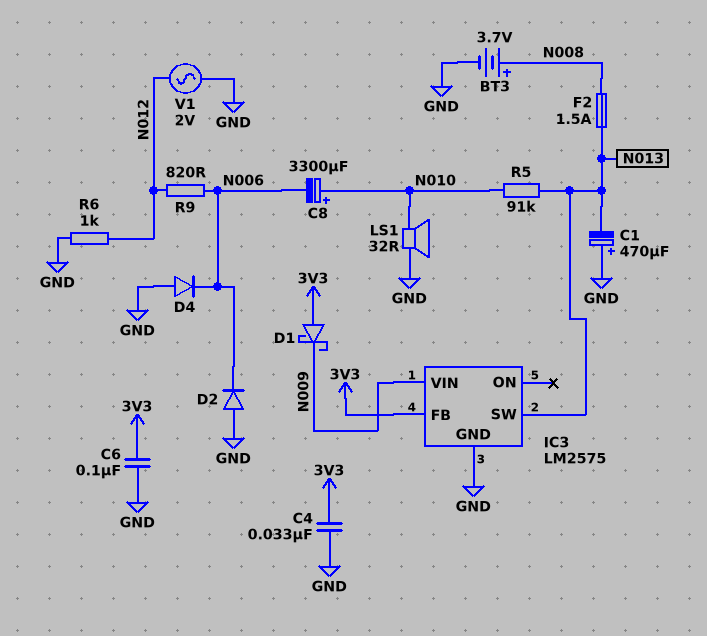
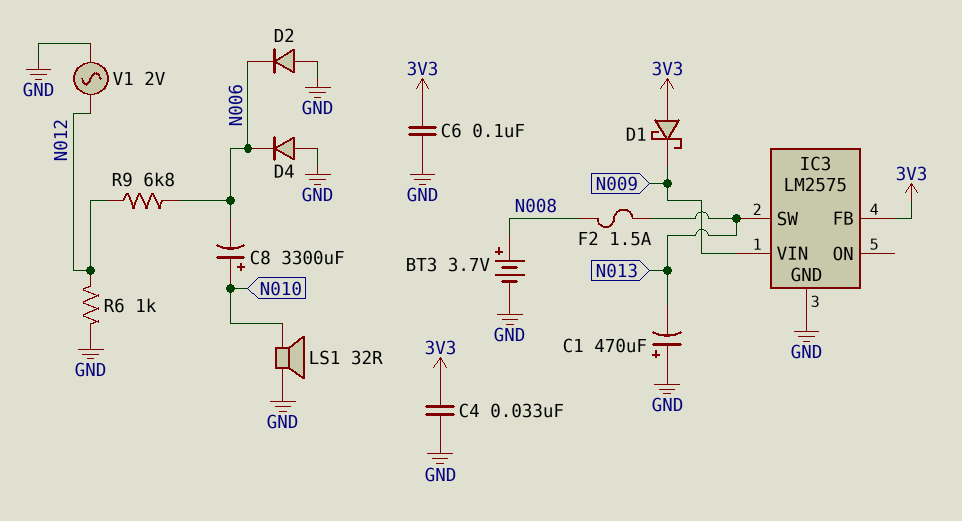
R5: 91k (N010, N013) -> none
R9: 820 (N006, N012) -> 6.8k (N006, N012)

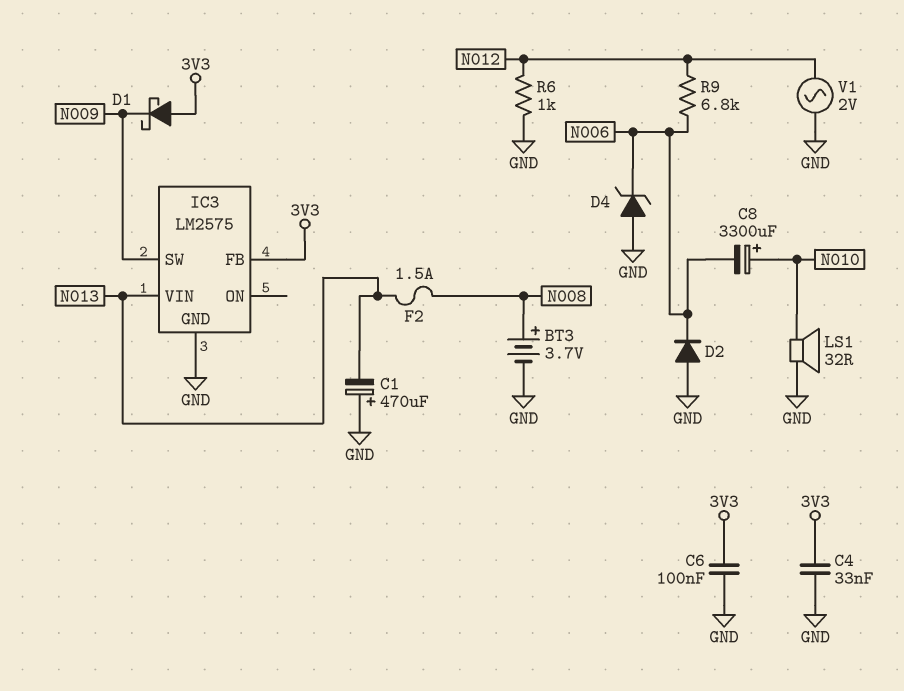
D4: diode (A GND, K N006) -> zener (A GND, K N006)
IC3 pin SW: N013 -> N009
IC3 pin VIN: N009 -> N013

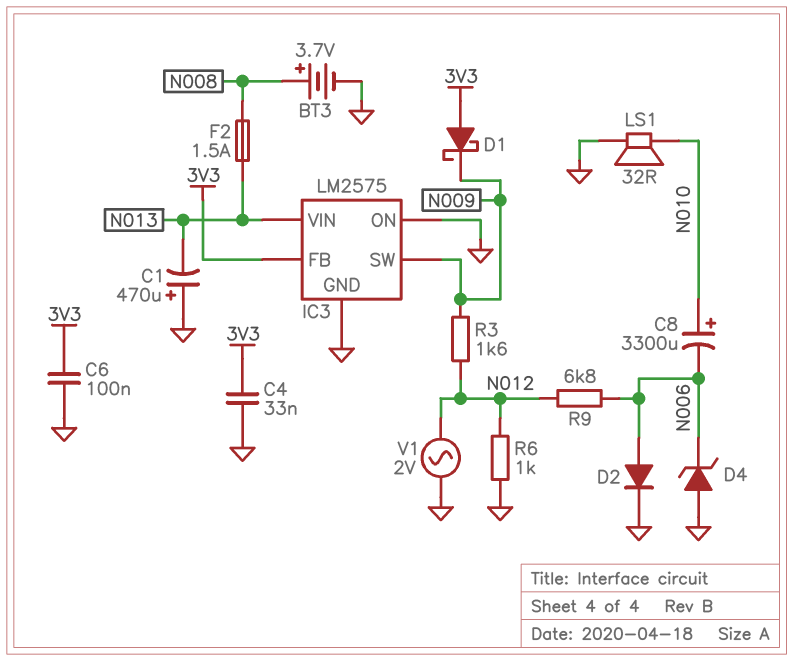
D2: diode (A GND, K N006) -> diode (A N006, K GND)
IC3 pin ON: none -> GND
R3: none -> 1.6k (N009, N012)

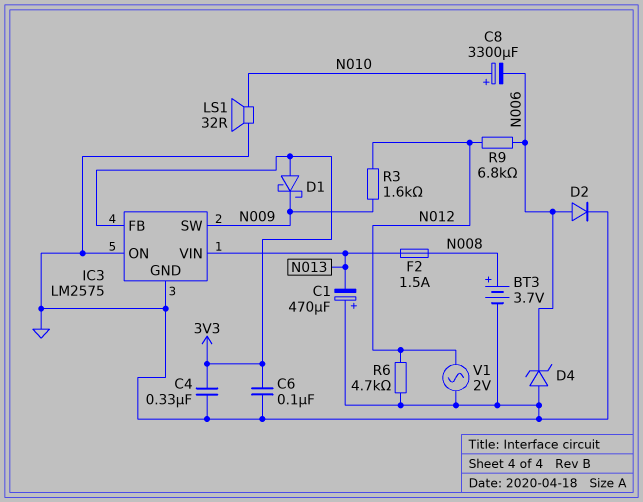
C4: 33nF (3V3, GND) -> 330nF (3V3, GND)
R6: 1k (GND, N012) -> 4.7k (GND, N012)

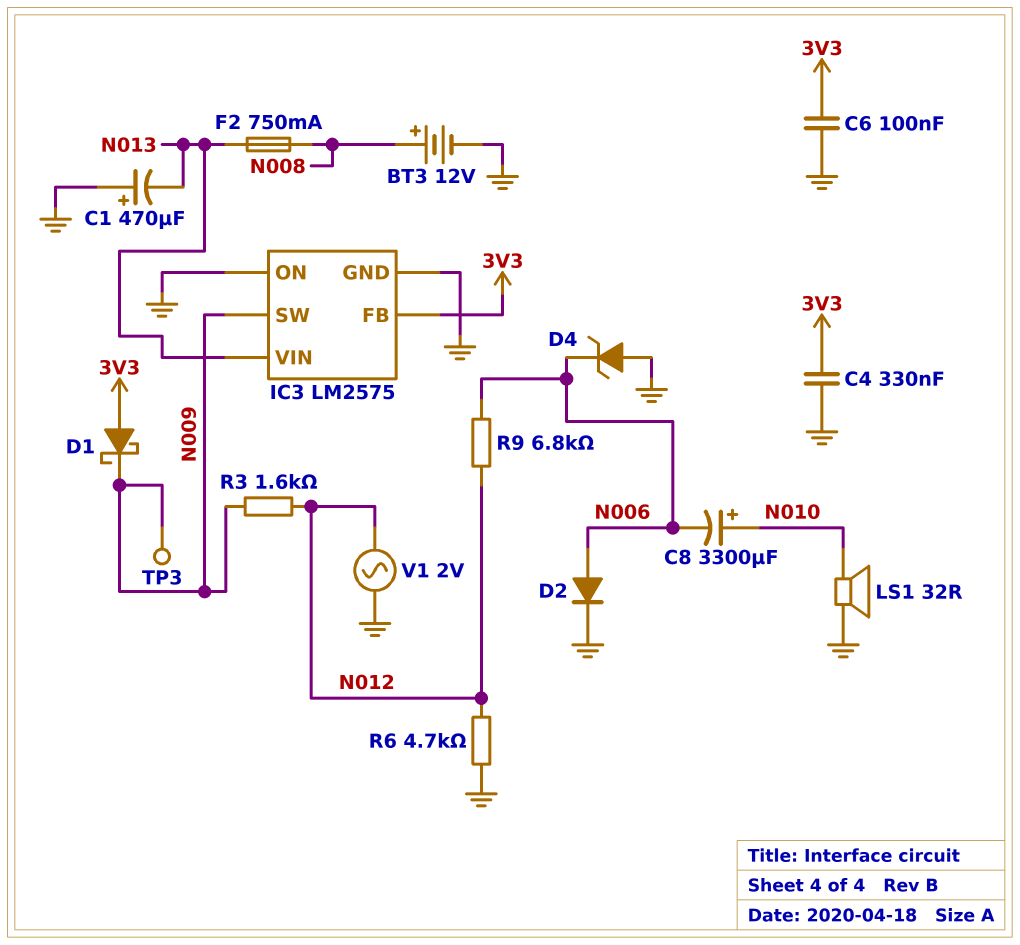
BT3: 3.7V (plus N008, minus GND) -> 12V (plus N008, minus GND)
F2: 1.5A (N008, N013) -> 750mA (N008, N013)
TP3: none -> test point (N009)

